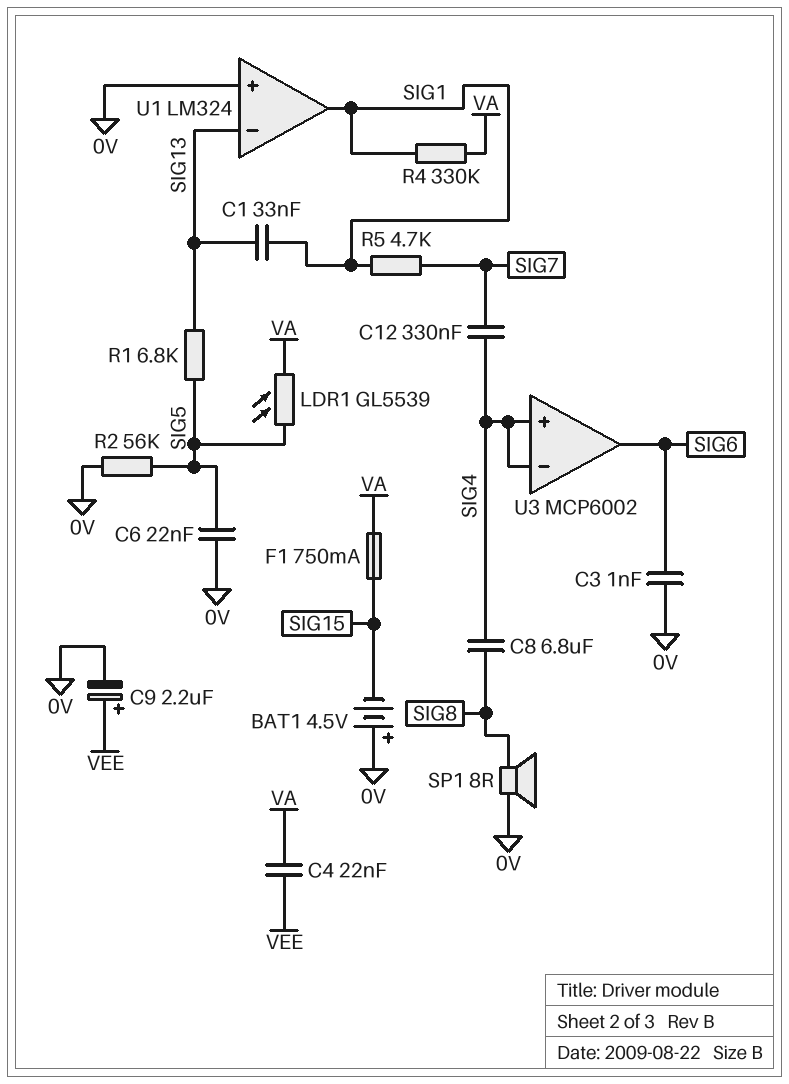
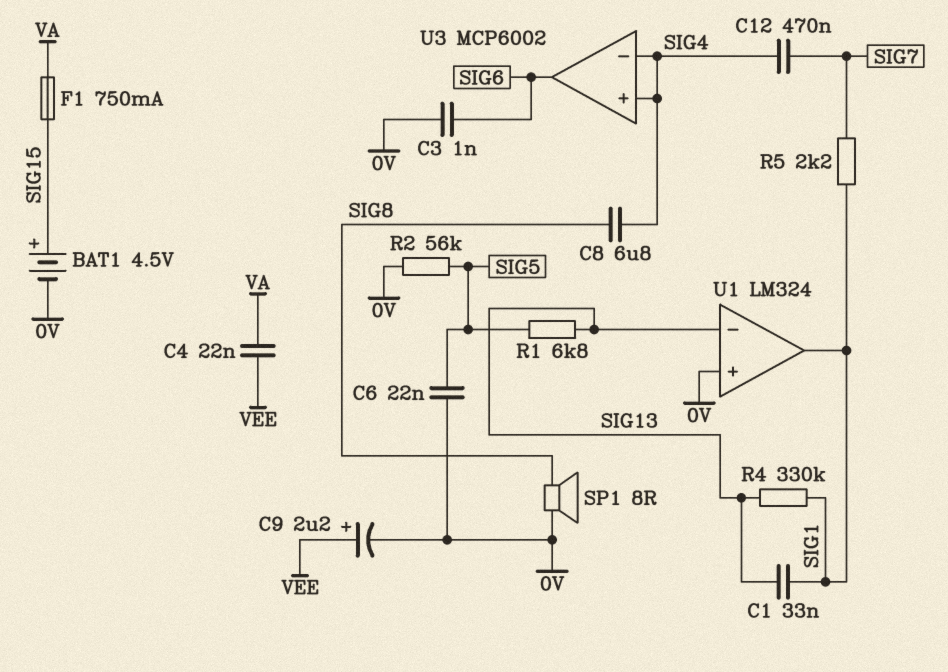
BAT1: 4.5V (plus 0V, minus SIG15) -> 4.5V (plus SIG15, minus 0V)
C12: 330nF (SIG4, SIG7) -> 470nF (SIG4, SIG7)
LDR1: GL5539 (SIG5, VA) -> none
R4: 330k (SIG1, VA) -> 330k (SIG1, SIG13)
R5: 4.7k (SIG1, SIG7) -> 2.2k (SIG1, SIG7)

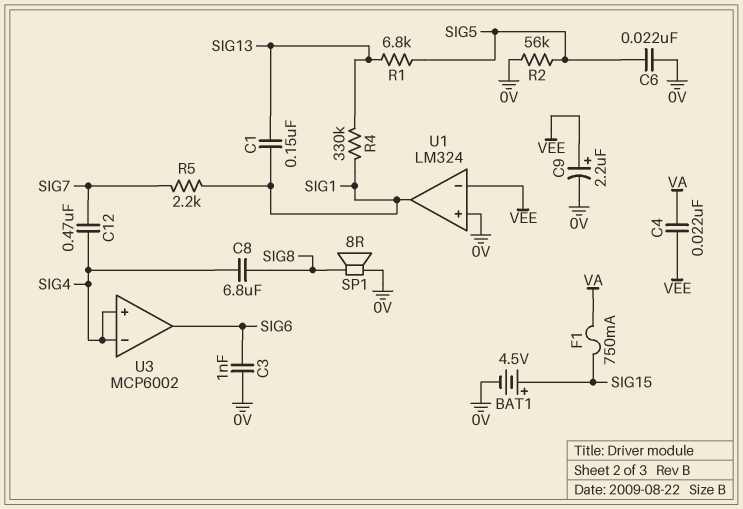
C1: 33nF (SIG1, SIG13) -> 150nF (SIG1, SIG13)
U1 pin in-: SIG13 -> VEE

